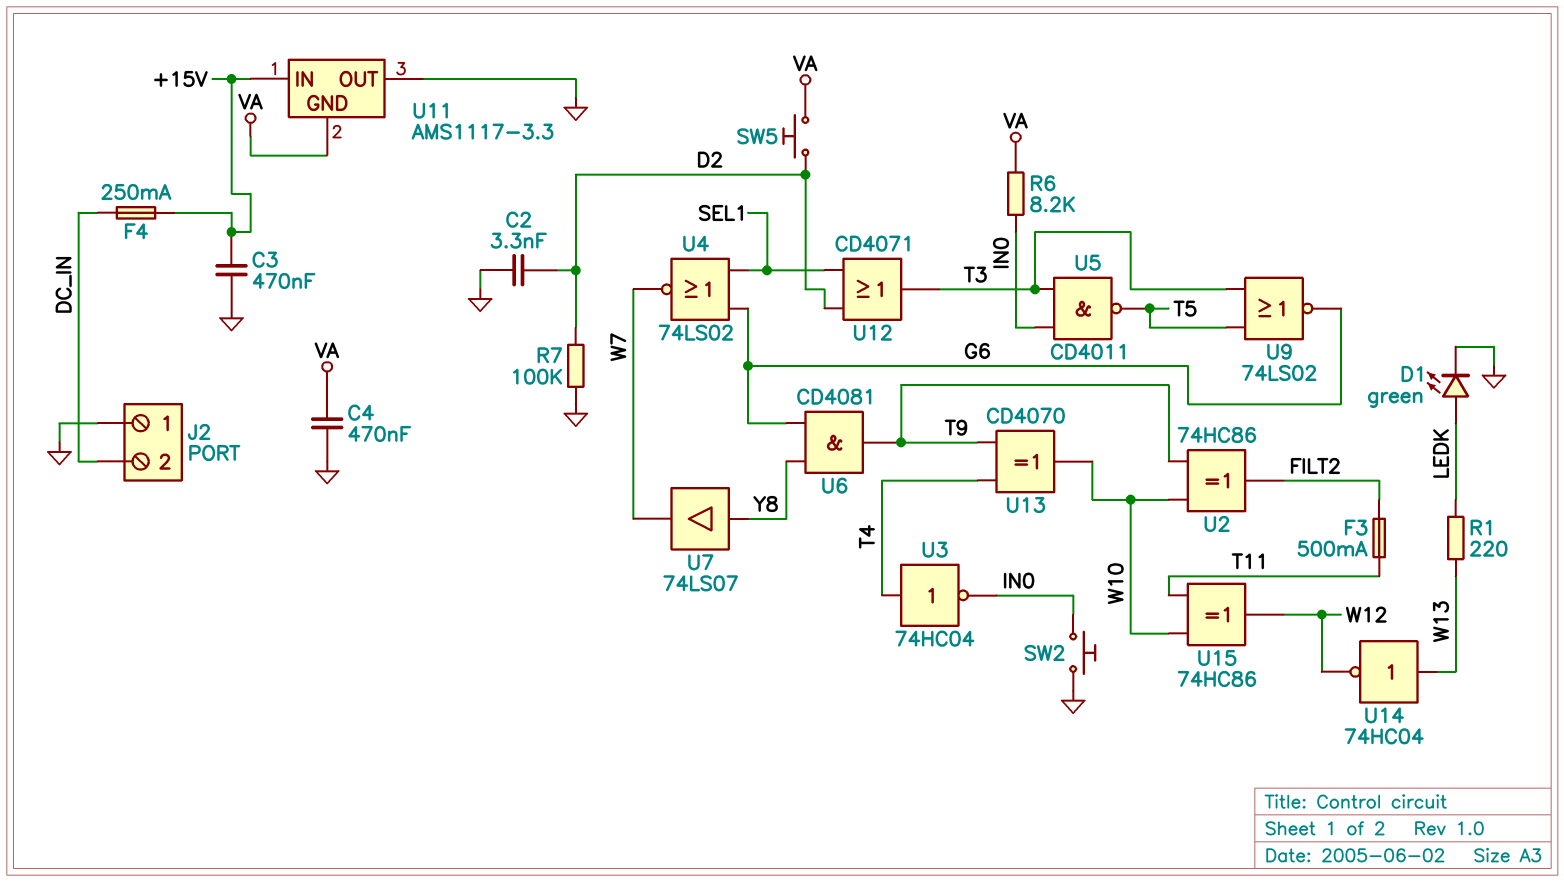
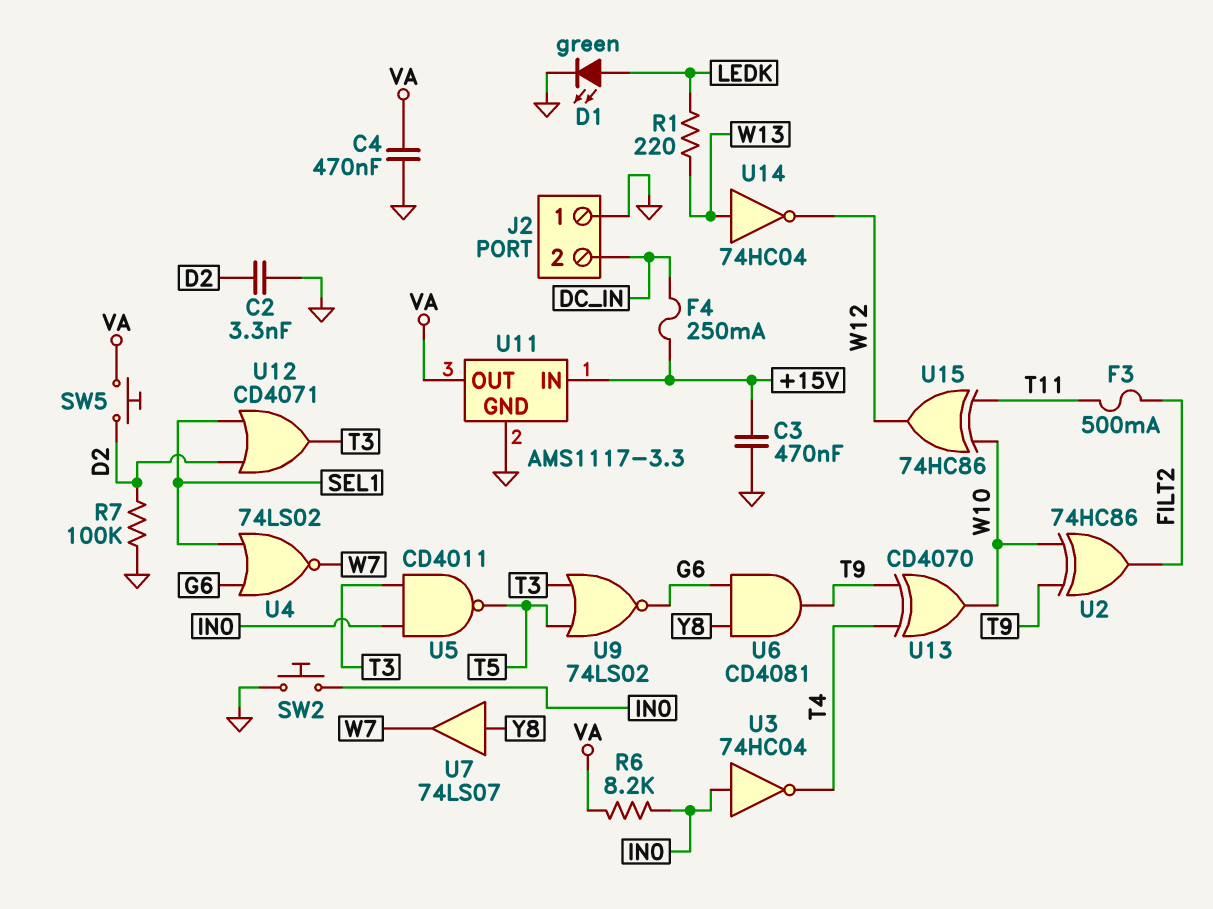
U3: NOT 74HC04 (in T4, out IN0) -> NOT 74HC04 (in IN0, out T4)
U11 pin GND: VA -> GND
U11 pin OUT: GND -> VA

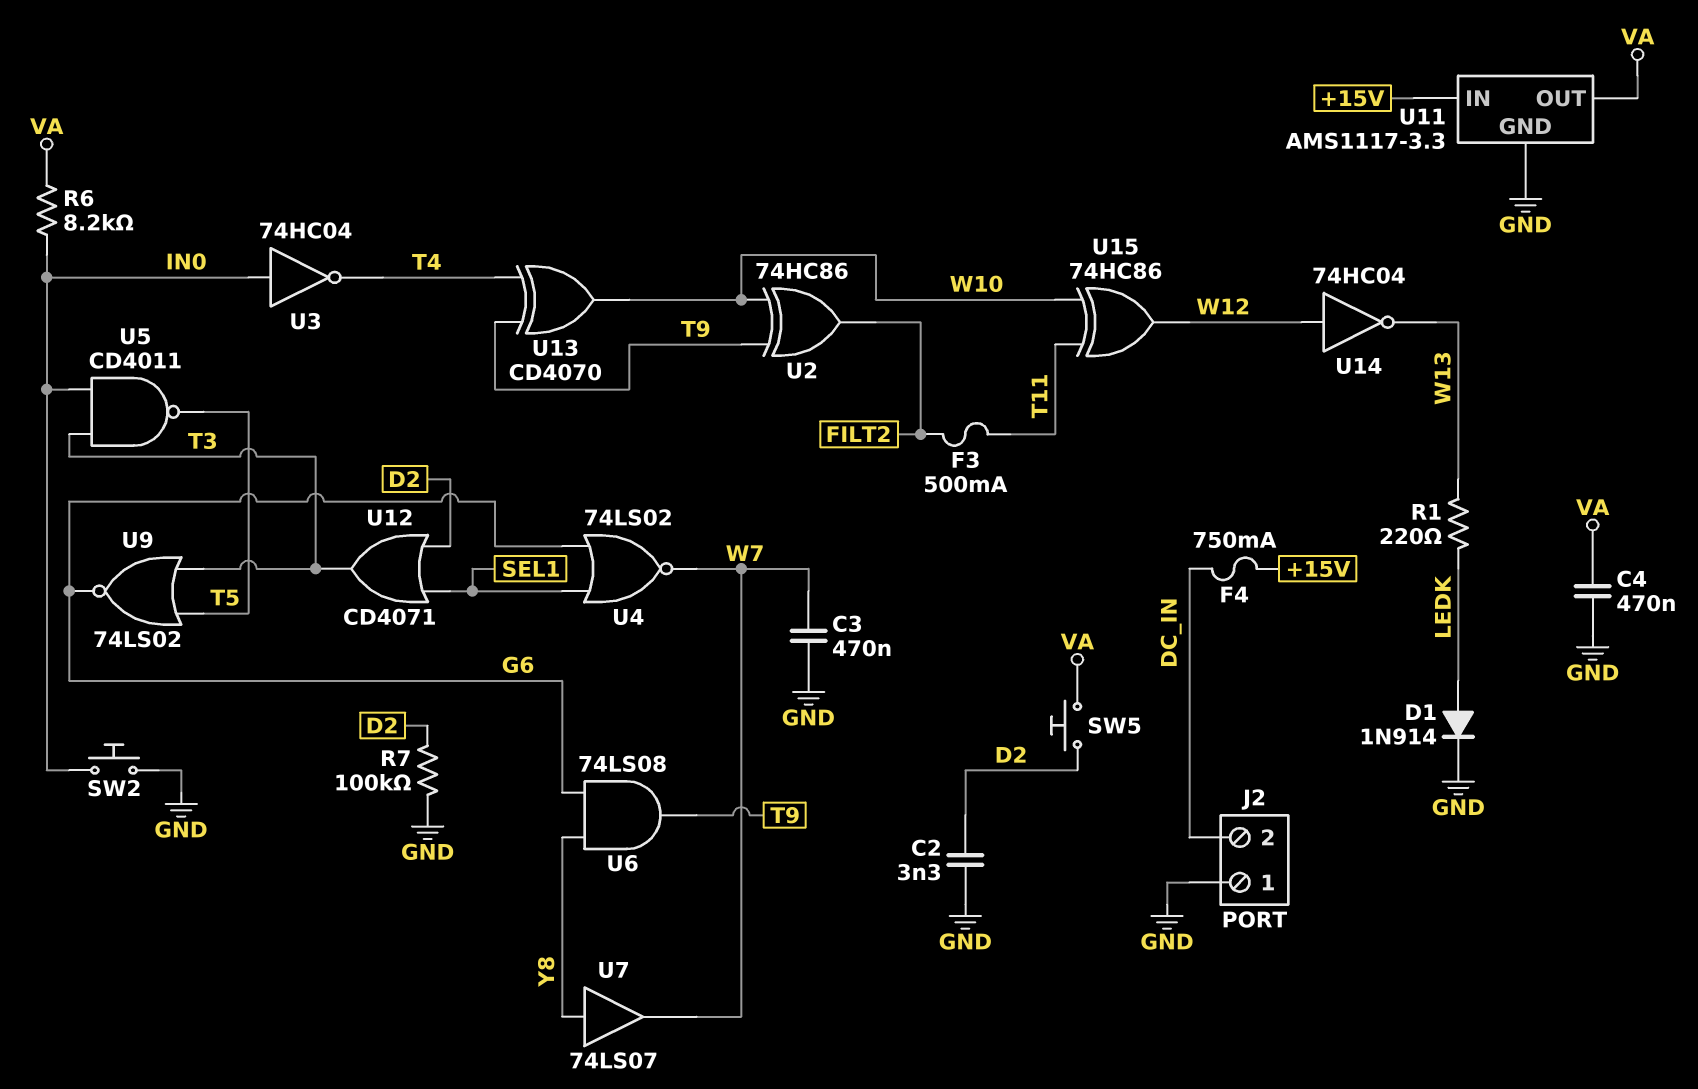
C3: 470nF (+15V, GND) -> 470nF (GND, W7)
D1: LED green (A LEDK, K GND) -> diode 1N914 (A LEDK, K GND)
F4: 250mA (+15V, DC_IN) -> 750mA (+15V, DC_IN)
U6: AND CD4081 (in G6, in Y8, out T9) -> AND 74LS08 (in G6, in Y8, out T9)
U14: NOT 74HC04 (in W13, out W12) -> NOT 74HC04 (in W12, out W13)

